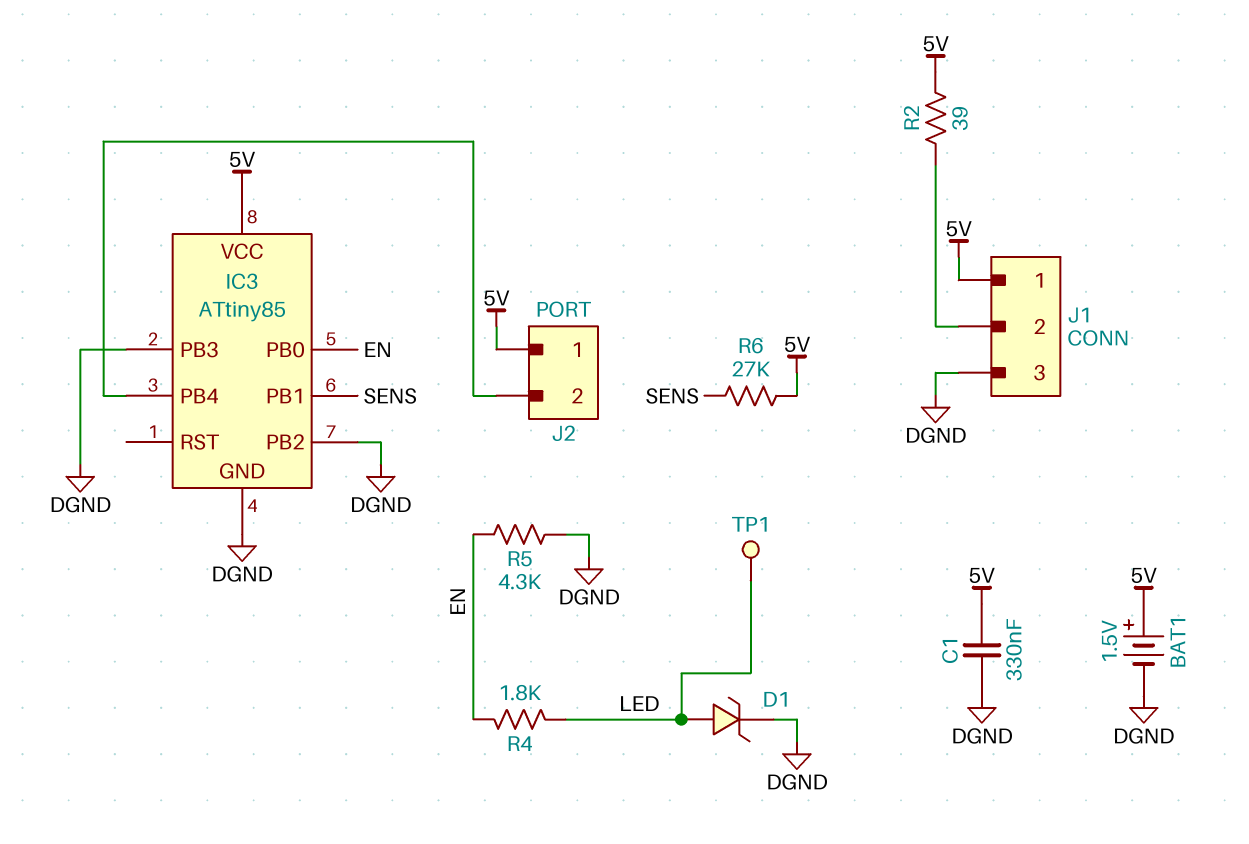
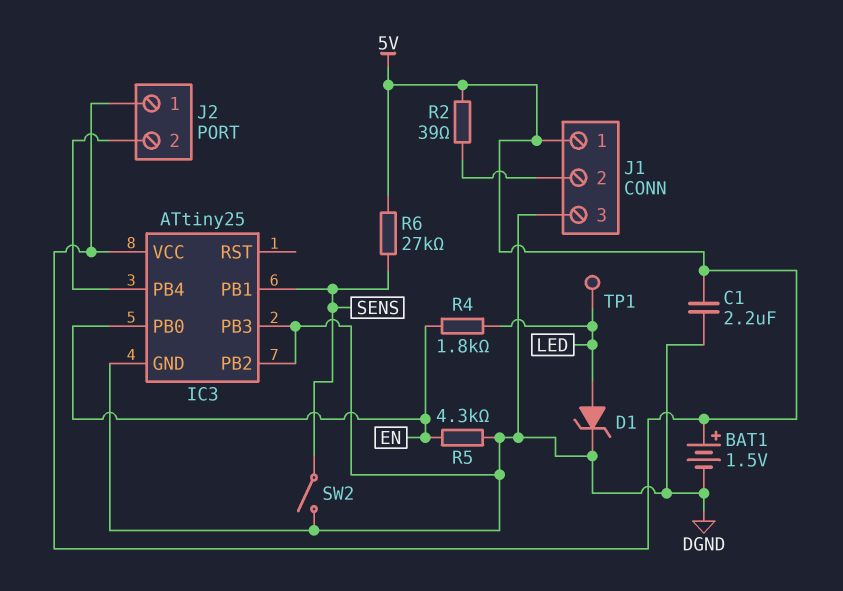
C1: 330nF (5V, DGND) -> 2.2uF (5V, DGND)
IC3: ATtiny85 -> ATtiny25
SW2: none -> switch (DGND, SENS)

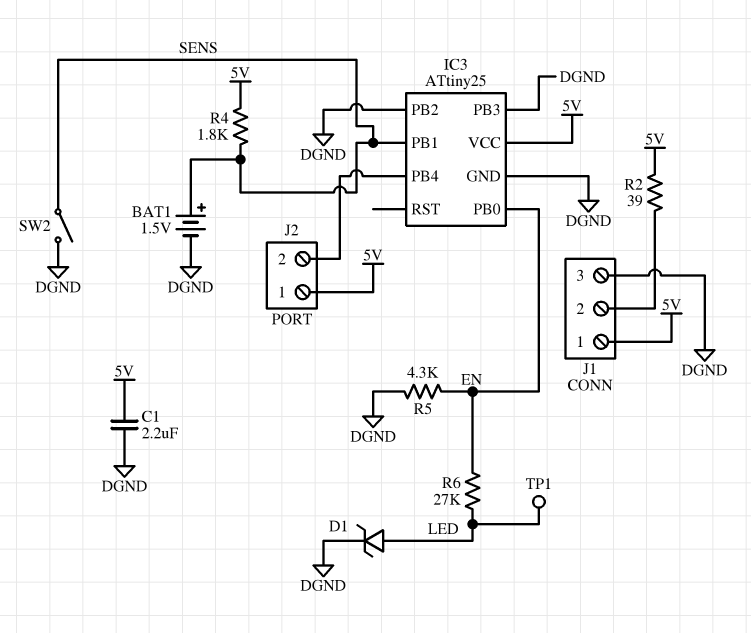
BAT1: 1.5V (plus 5V, minus DGND) -> 1.5V (plus SENS, minus DGND)
R4: 1.8k (EN, LED) -> 1.8k (5V, SENS)
R6: 27k (5V, SENS) -> 27k (EN, LED)

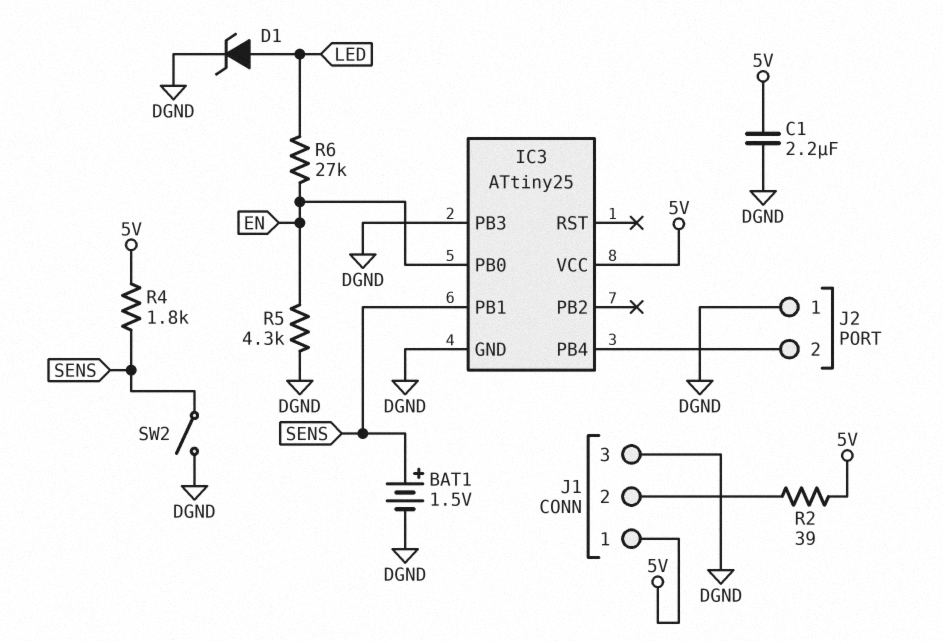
IC3 pin PB2: DGND -> none
J2 pin 1: 5V -> DGND
TP1: test point (LED) -> none

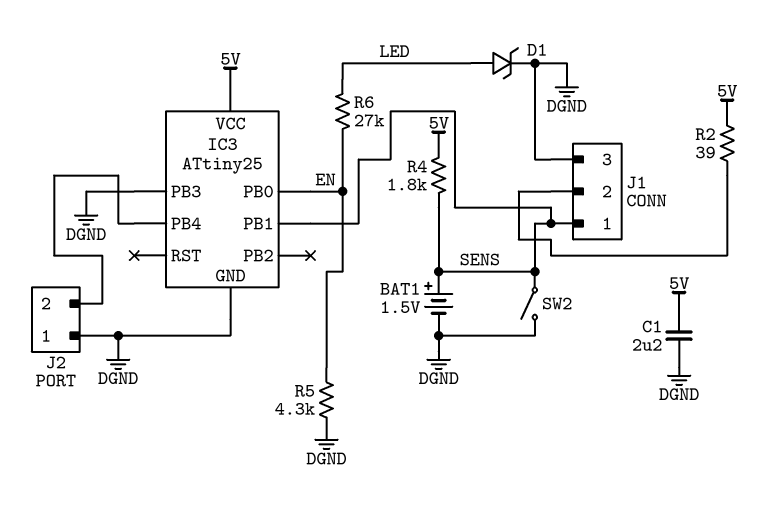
J1 pin 1: 5V -> SENS

